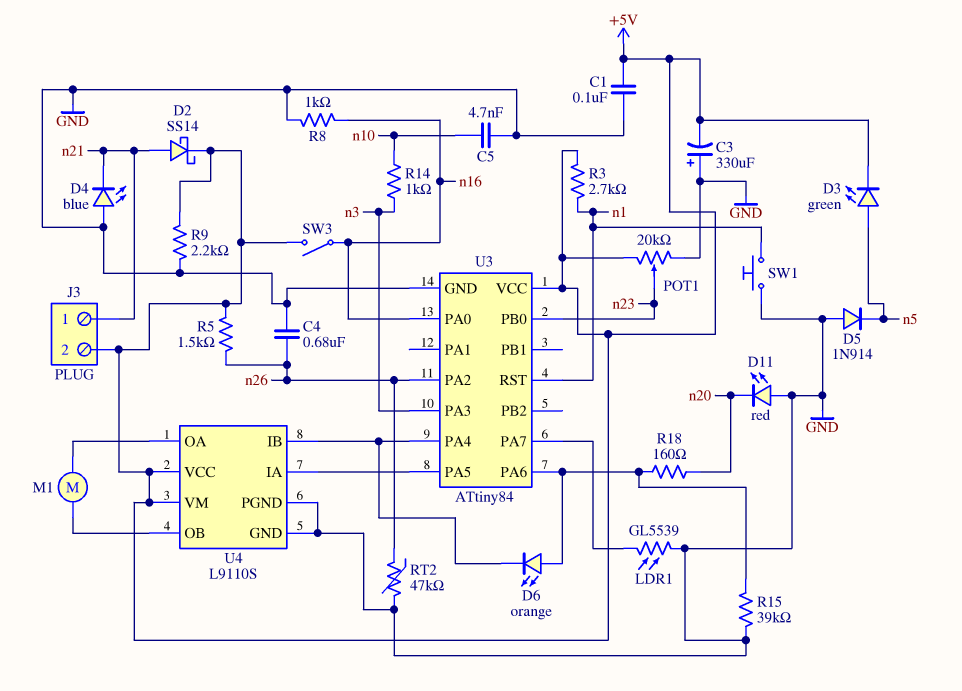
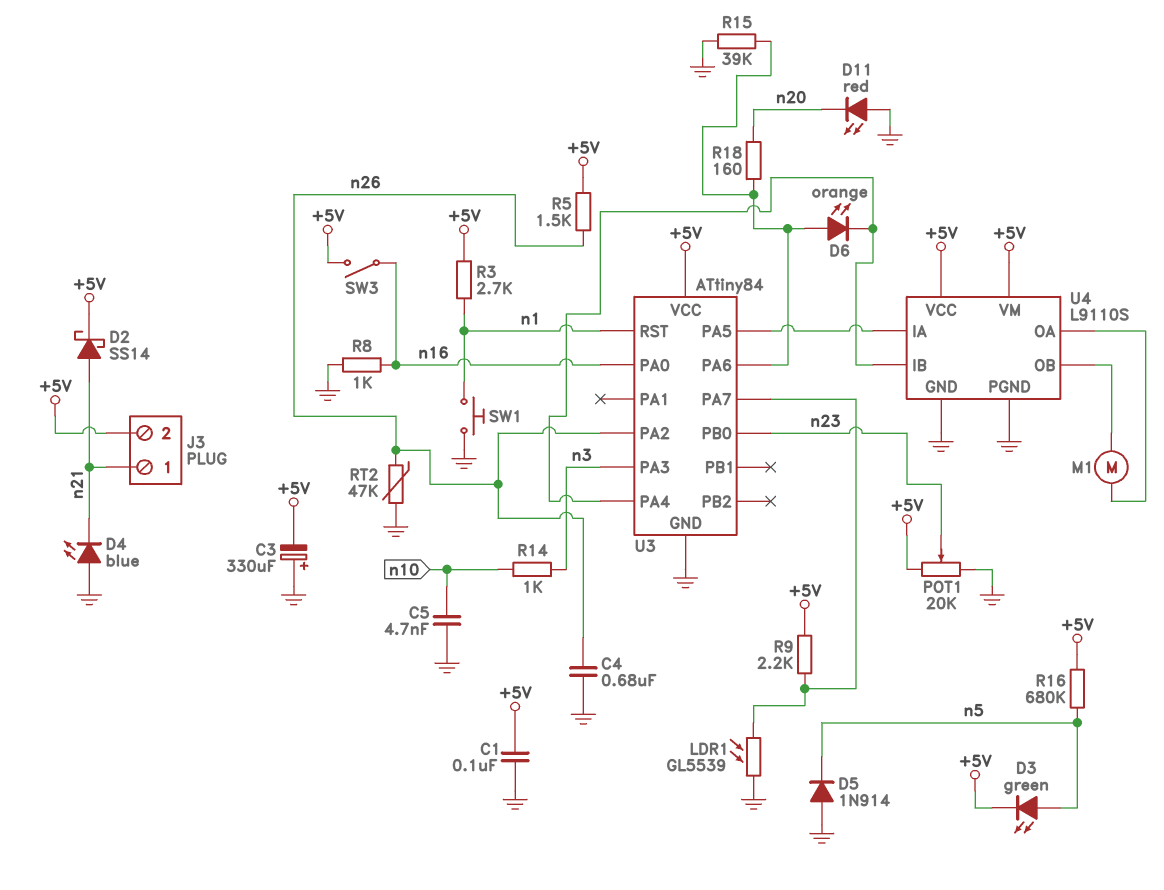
R9: 2.2k (+5V, GND) -> 2.2k (+5V, U3/PA7)
R16: none -> 680k (+5V, n5)

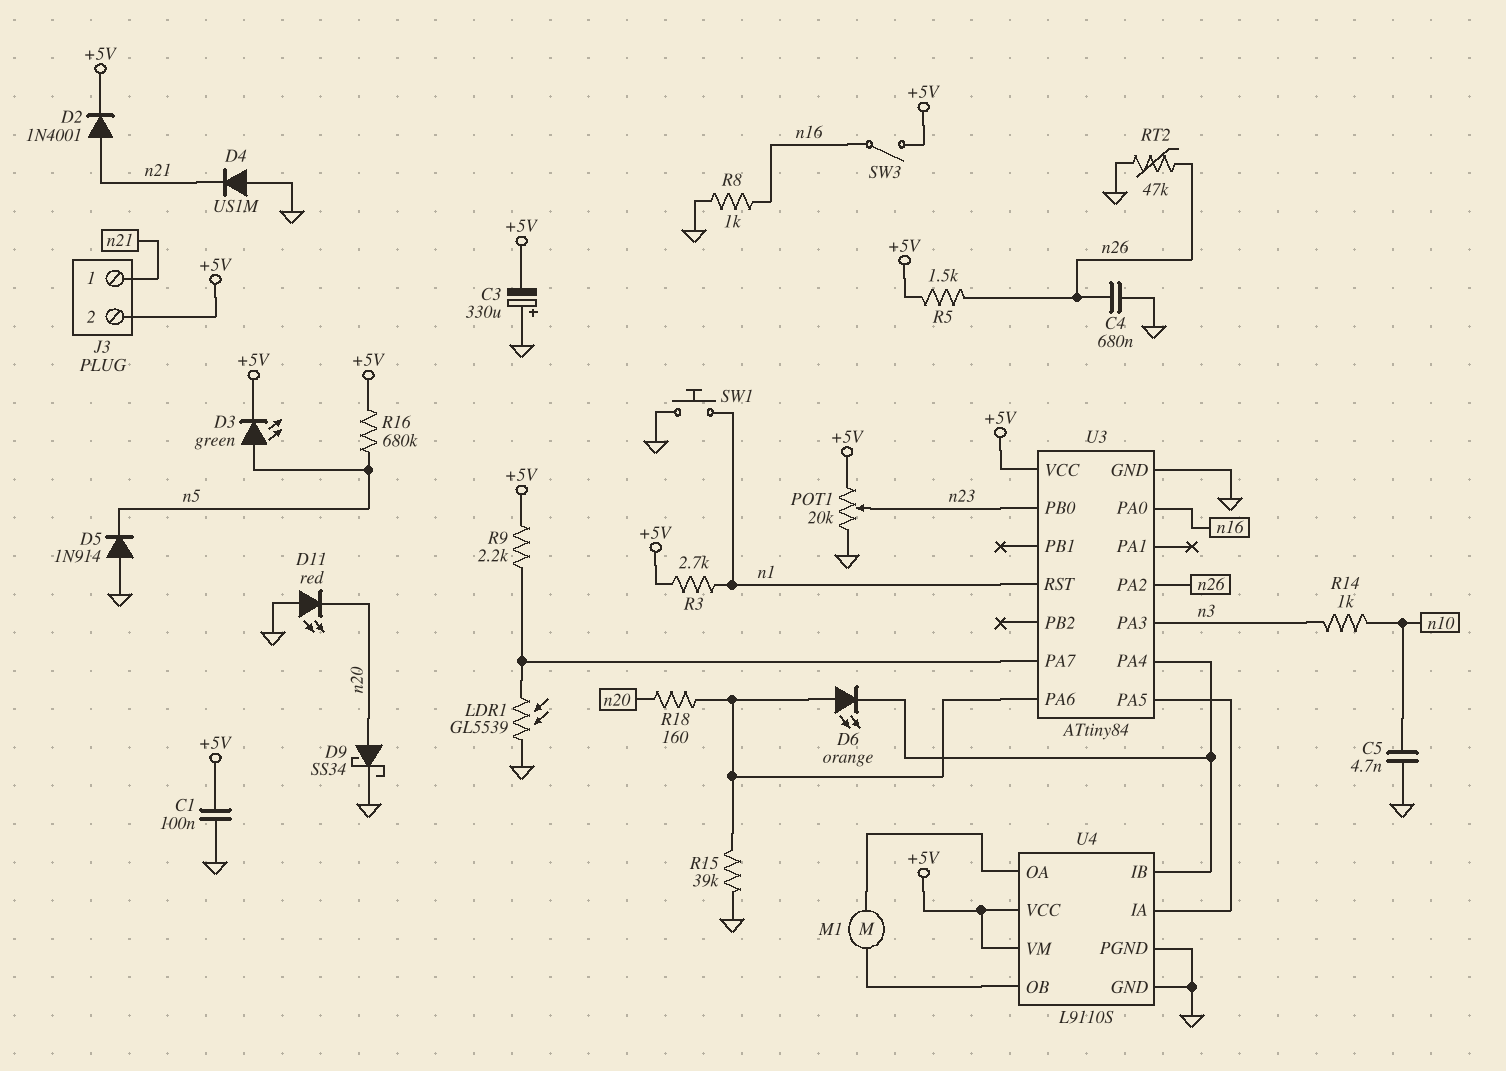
D2: schottky SS14 (A n21, K +5V) -> diode 1N4001 (A n21, K +5V)
D4: LED blue (A GND, K n21) -> diode US1M (A GND, K n21)
D9: none -> schottky SS34 (A n20, K GND)

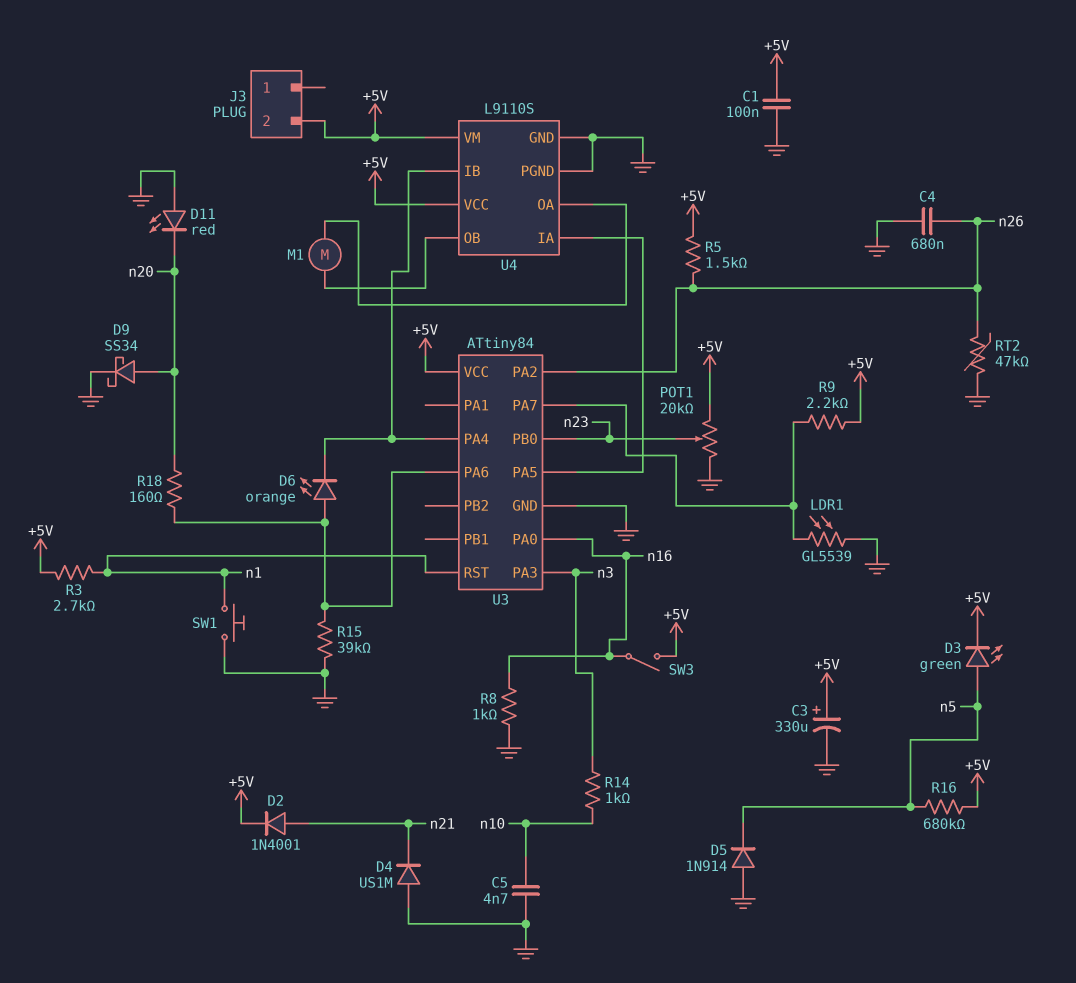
C3: 330uF (plus GND, minus +5V) -> 330uF (plus +5V, minus GND)
J3 pin 1: n21 -> none

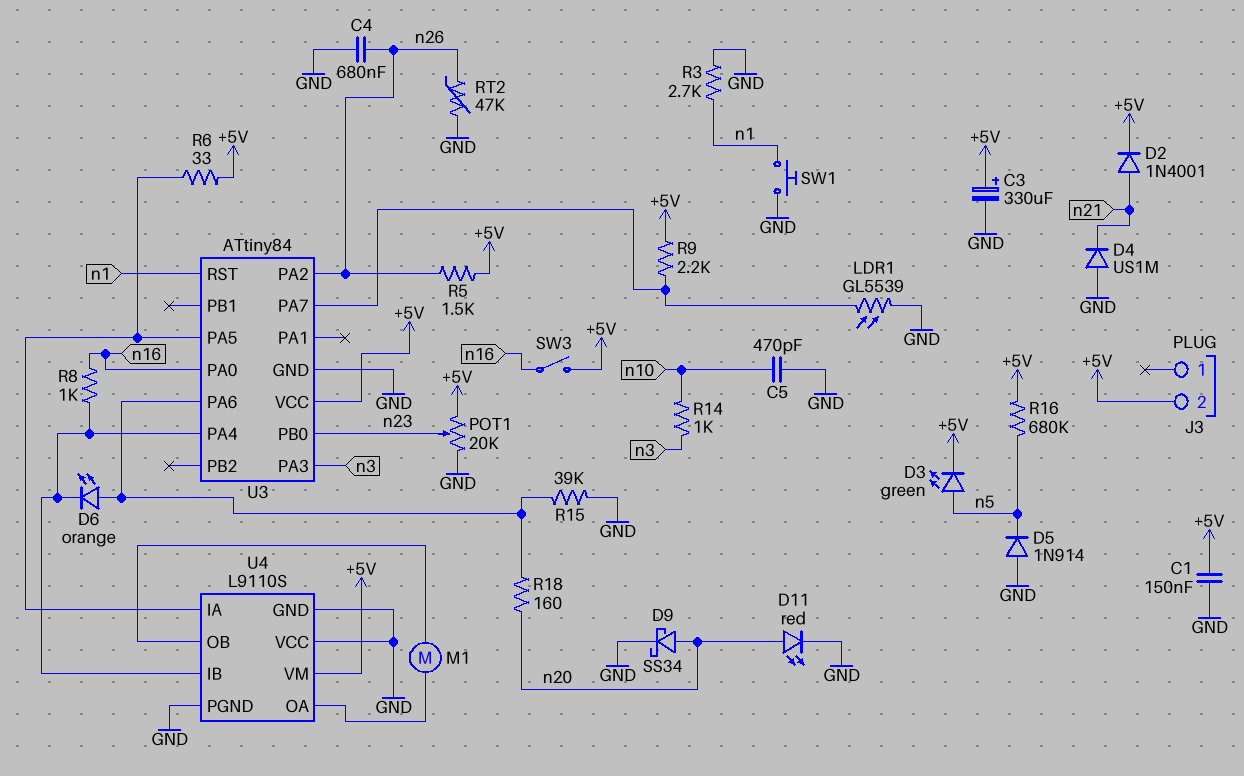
C1: 100nF (+5V, GND) -> 150nF (+5V, GND)
C5: 4.7nF (GND, n10) -> 470pF (GND, n10)
D11: LED red (A GND, K n20) -> LED red (A n20, K GND)
R3: 2.7k (+5V, n1) -> 2.7k (GND, n1)
R6: none -> 33 (+5V, U3/PA5)
R8: 1k (GND, n16) -> 1k (U3/PA4, n16)
U4 pin VCC: +5V -> GND

